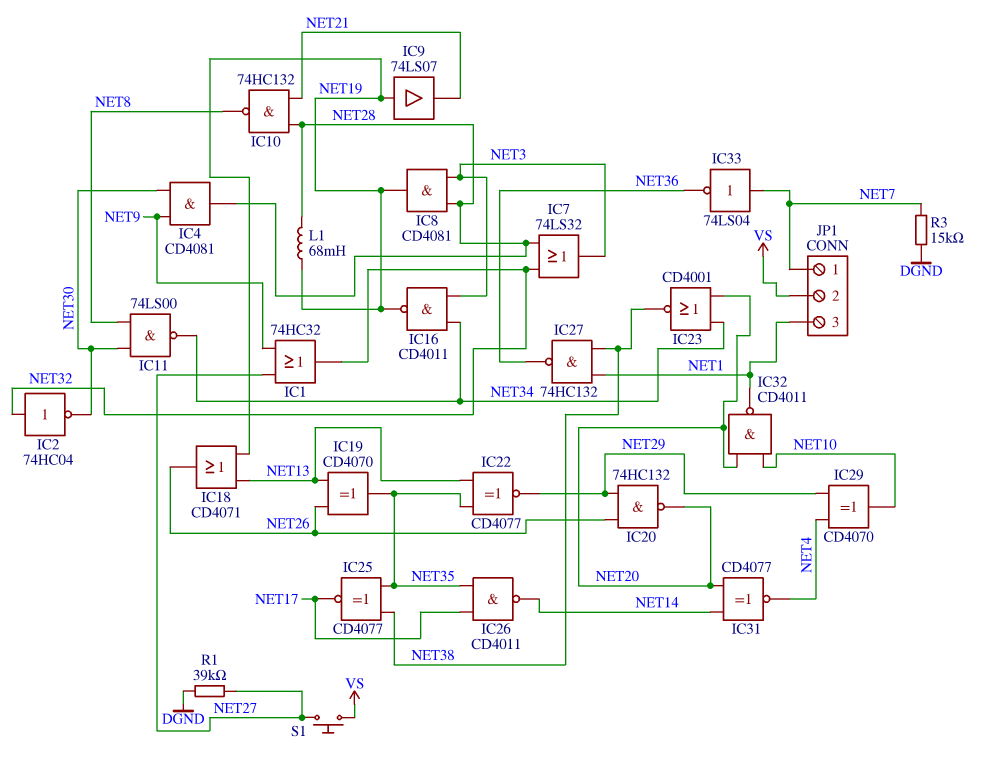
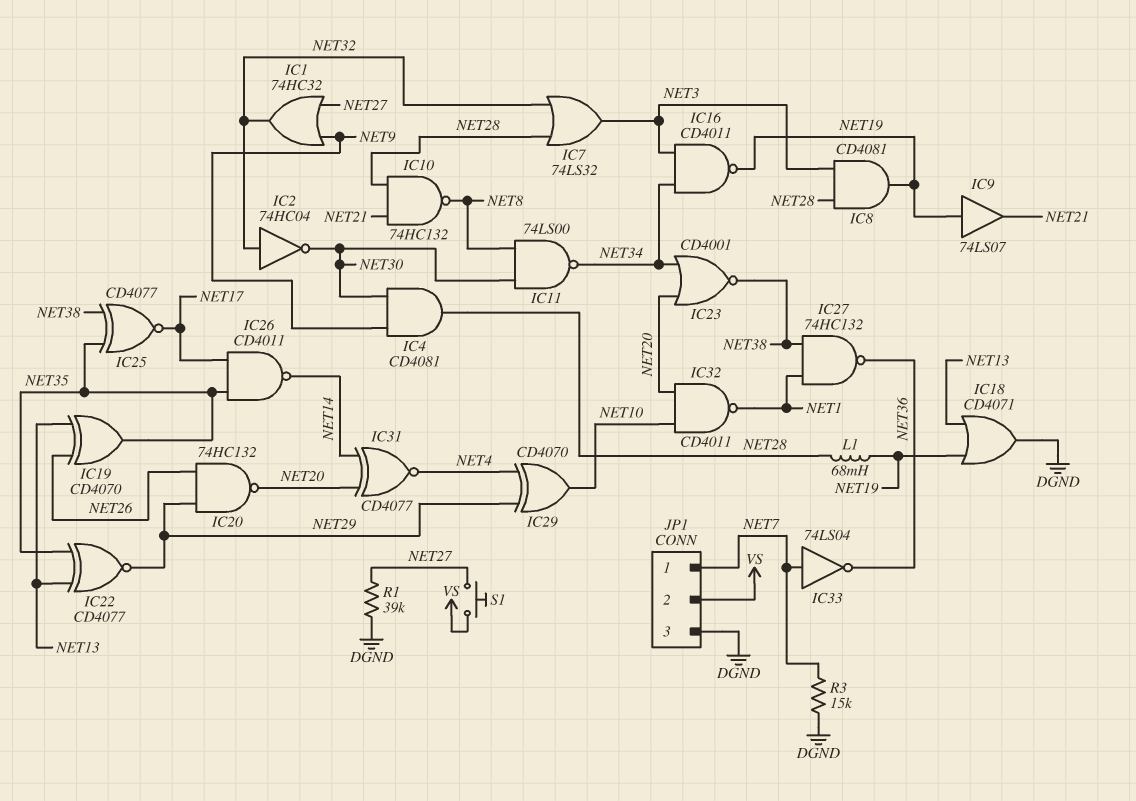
IC18: OR CD4071 (in NET13, in NET19, out NET26) -> OR CD4071 (in NET13, in NET19, out DGND)
JP1 pin 3: NET1 -> DGND

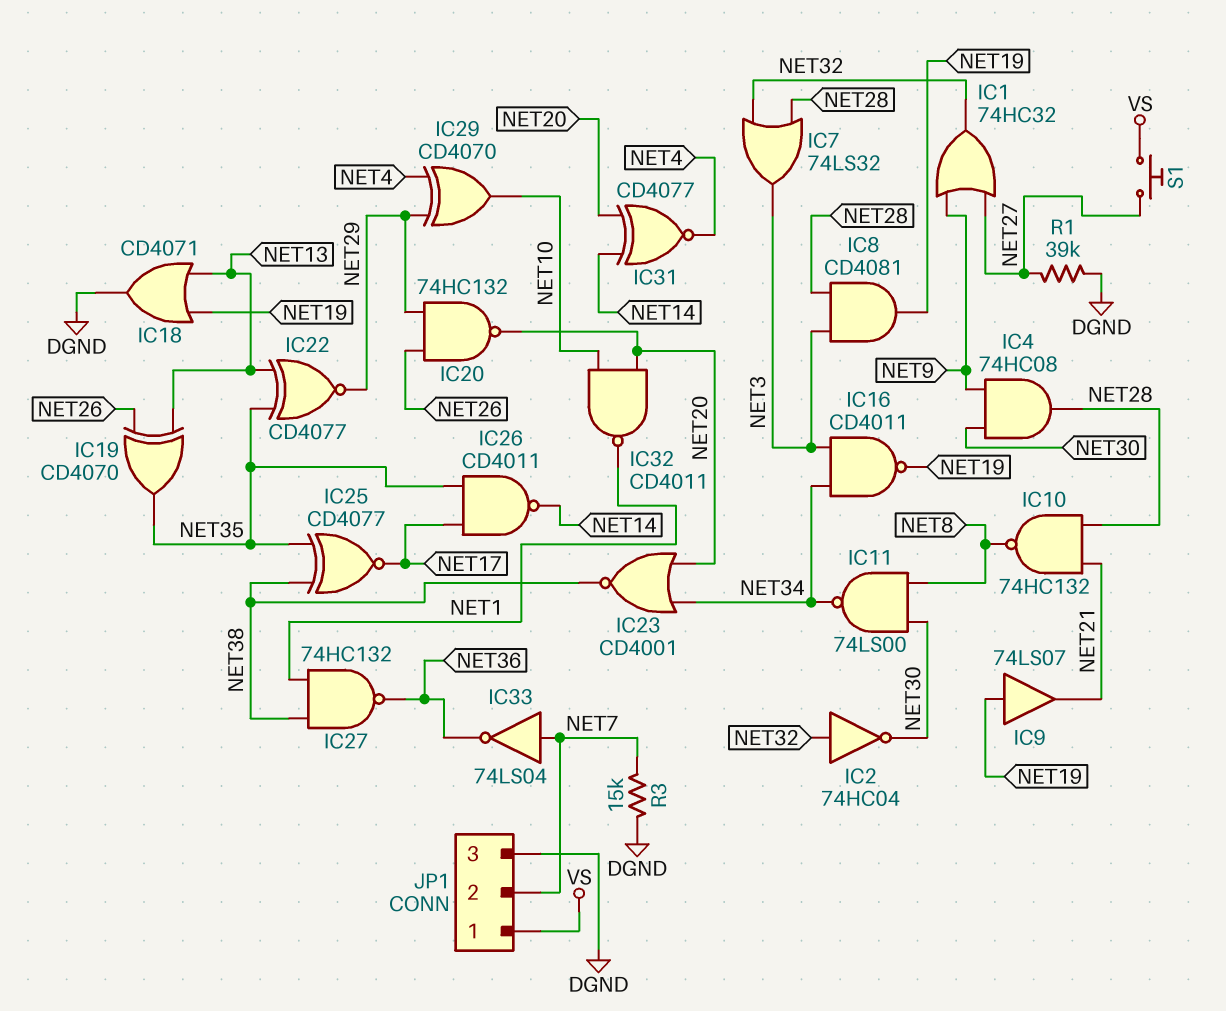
IC4: AND CD4081 (in NET9, in NET30, out NET28) -> AND 74HC08 (in NET9, in NET30, out NET28)
JP1 pin 1: NET7 -> VS
JP1 pin 2: VS -> NET7
L1: 68mH (NET19, NET28) -> none

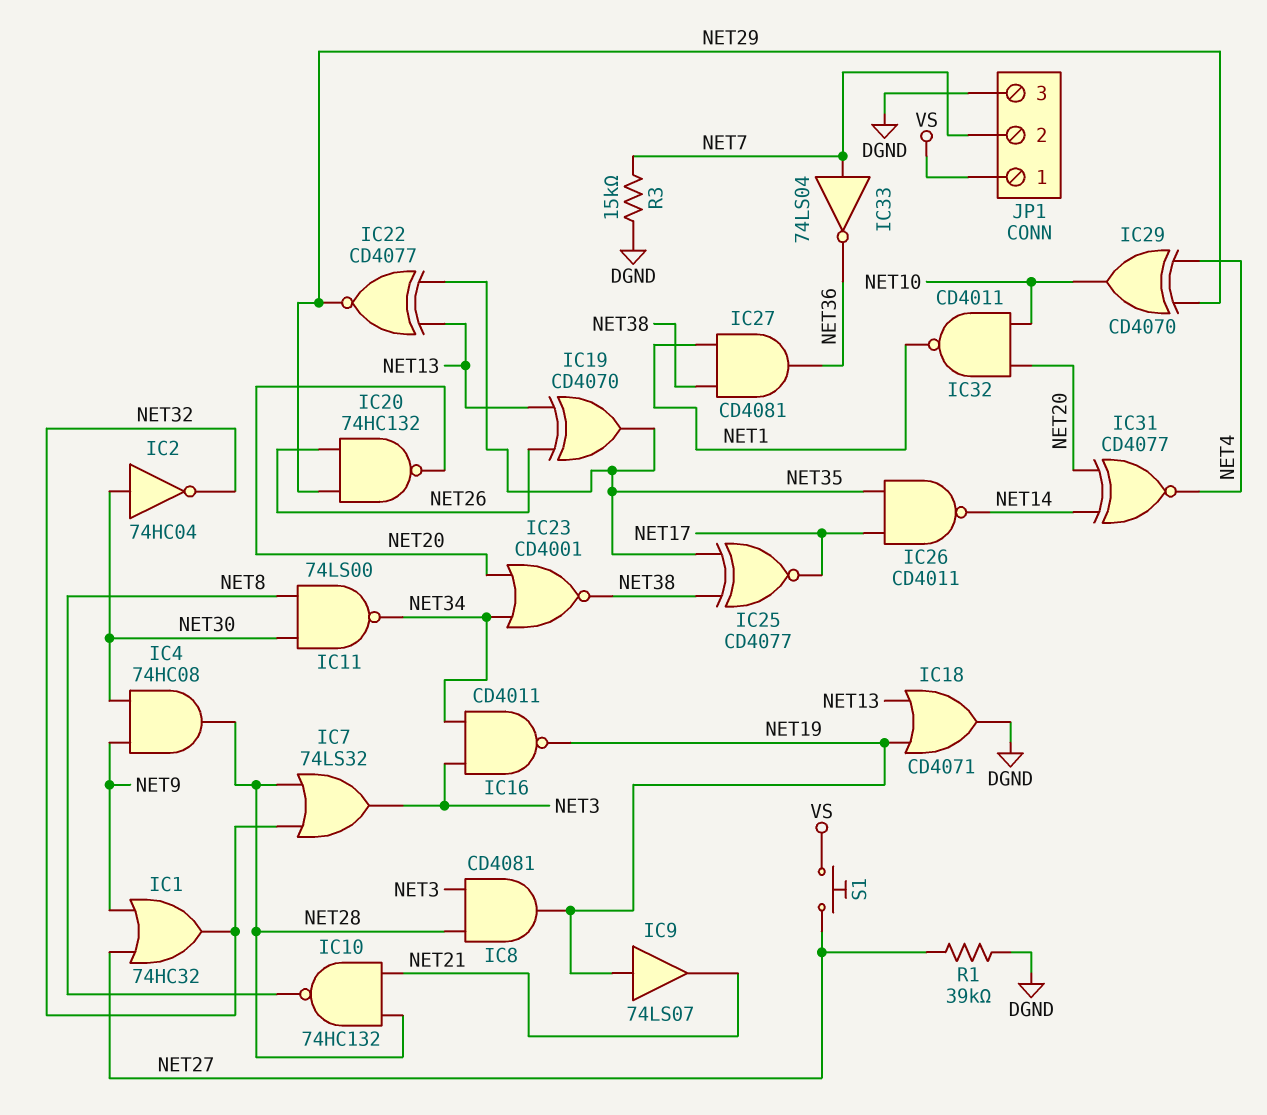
IC2: NOT 74HC04 (in NET32, out NET30) -> NOT 74HC04 (in NET30, out NET32)
IC27: NAND 74HC132 (in NET1, in NET38, out NET36) -> AND CD4081 (in NET1, in NET38, out NET36)

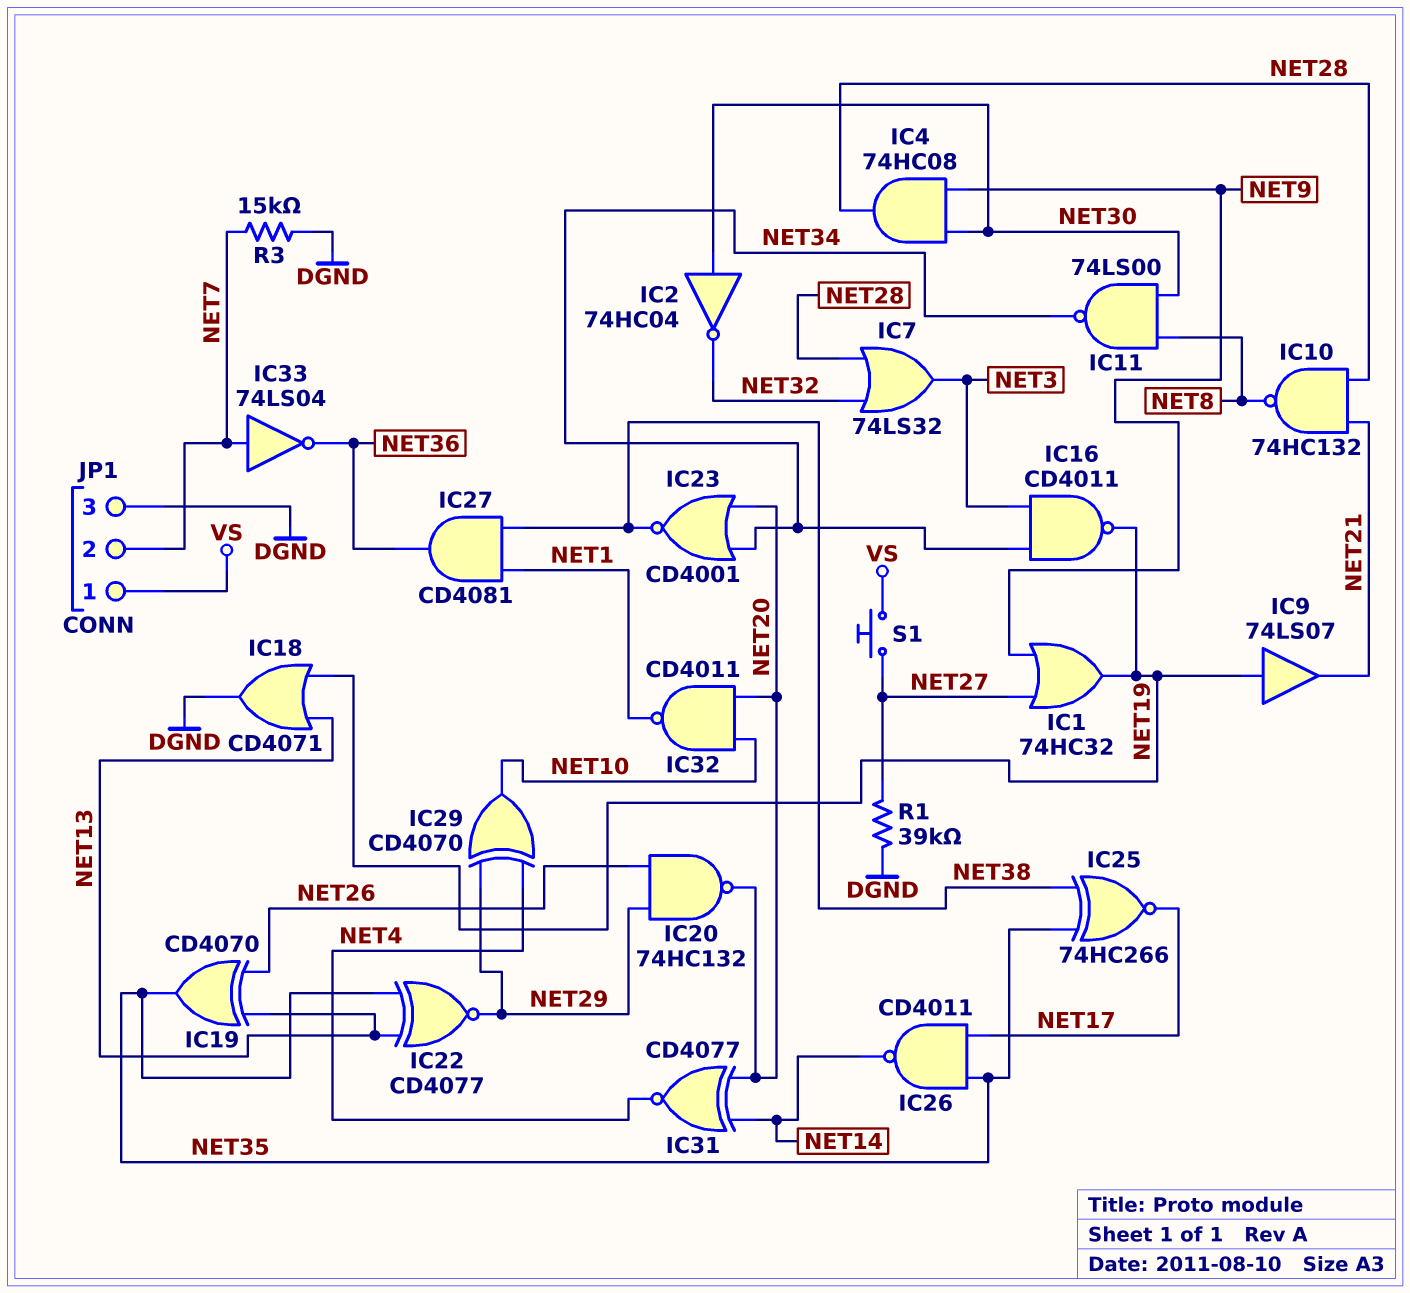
IC1: OR 74HC32 (in NET9, in NET27, out NET32) -> OR 74HC32 (in NET9, in NET27, out NET19)
IC8: AND CD4081 (in NET3, in NET28, out NET19) -> none
IC25: XNOR CD4077 (in NET35, in NET38, out NET17) -> XNOR 74HC266 (in NET35, in NET38, out NET17)

